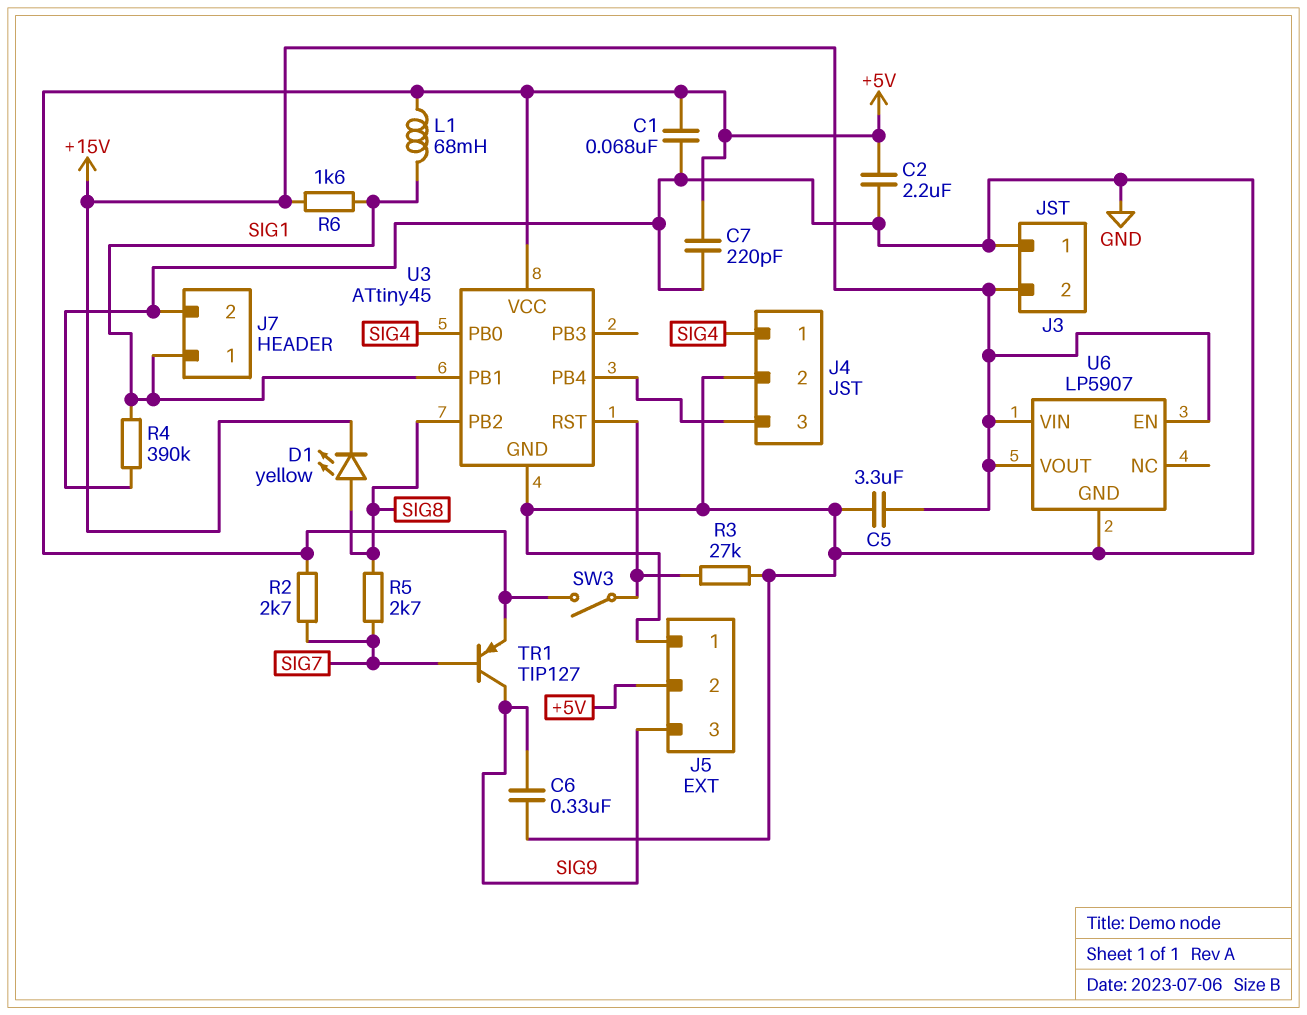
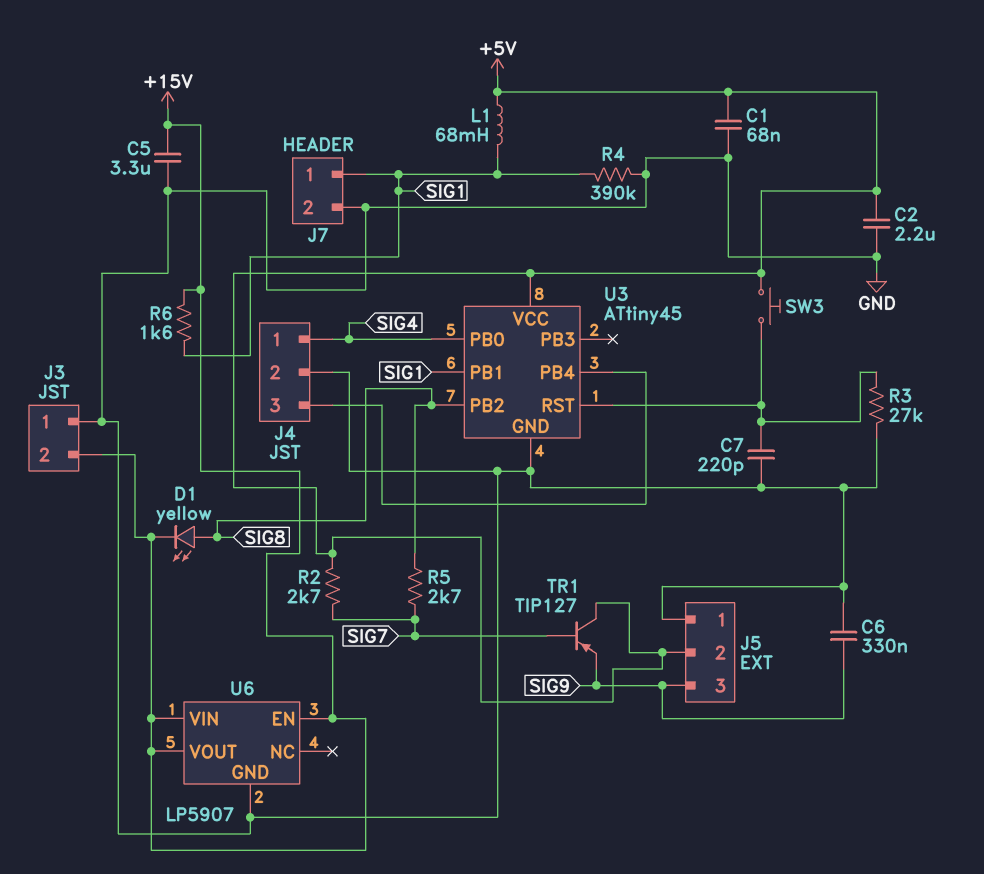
C7: 220pF (+5V, GND) -> 220pF (GND, U3/RST)
SW3: switch (+5V, U3/RST) -> button (+5V, U3/RST)
TR1: PNP TIP127 (B SIG7, C SIG9, E +5V) -> PNP TIP127 (B SIG7, C +5V, E SIG9)

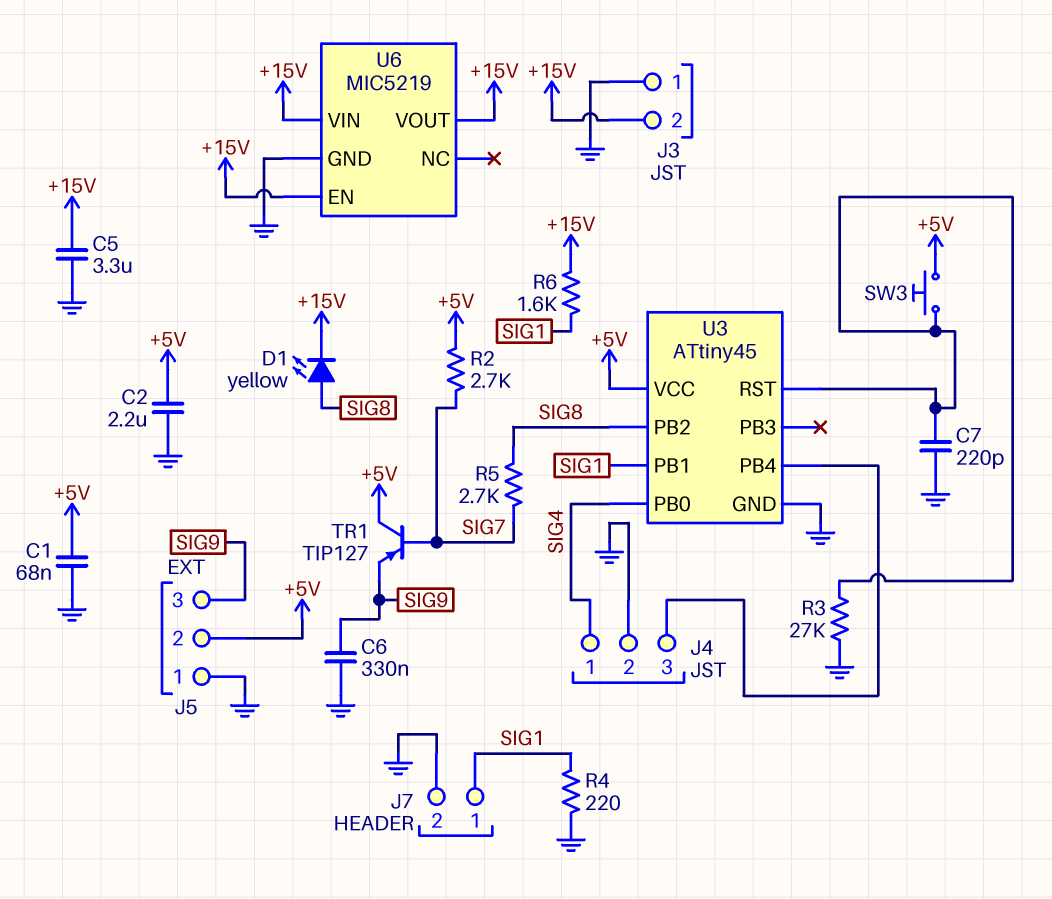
L1: 68mH (+5V, SIG1) -> none
R4: 390k (GND, SIG1) -> 220 (GND, SIG1)
U6: LP5907 -> MIC5219

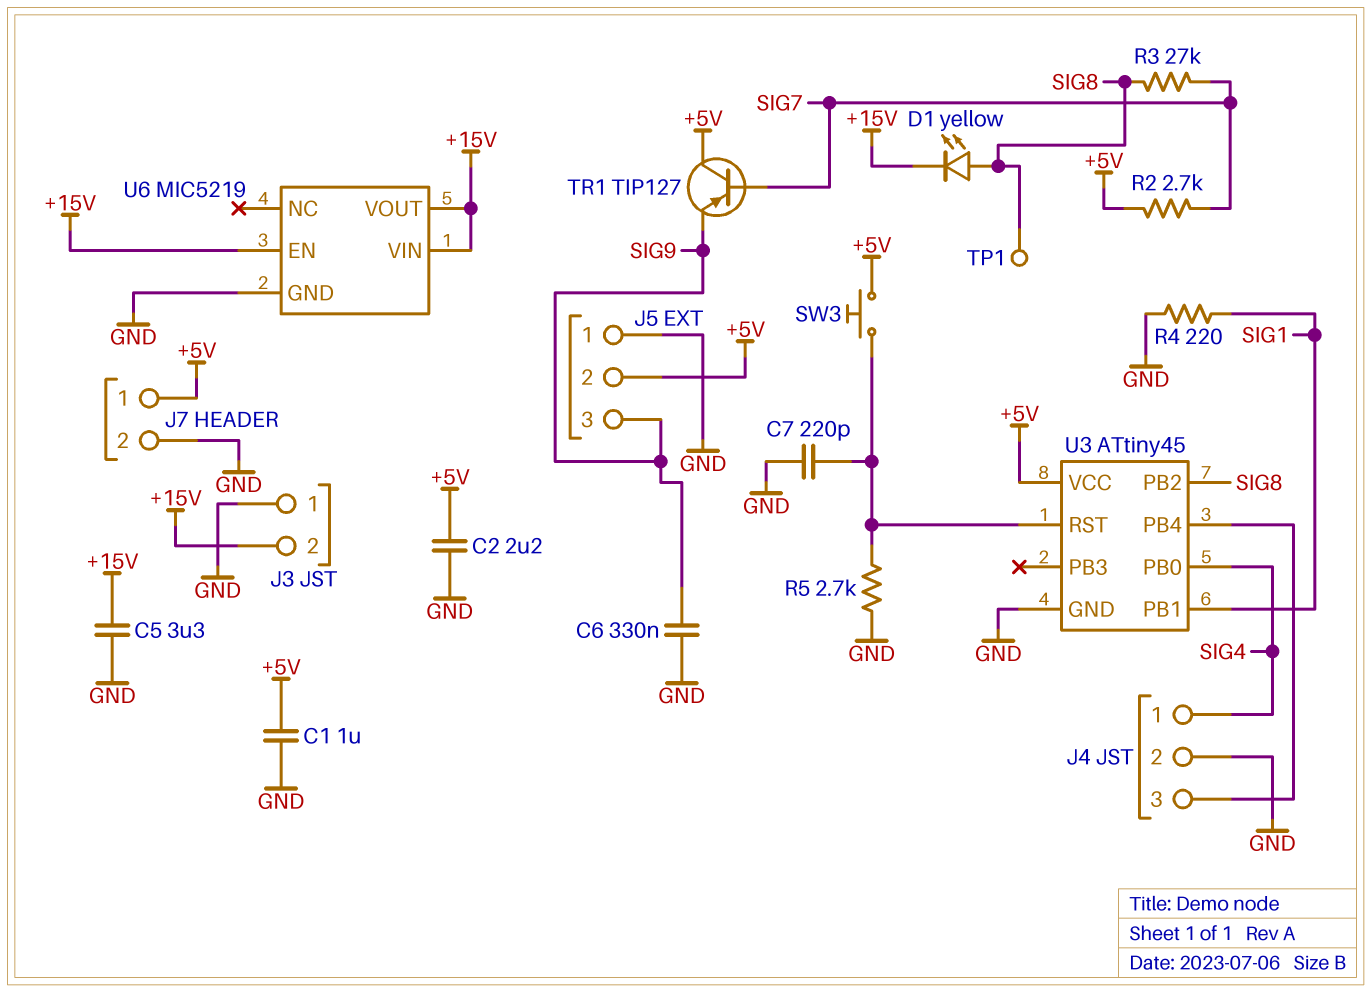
C1: 68nF (+5V, GND) -> 1uF (+5V, GND)
J7 pin 1: SIG1 -> +5V
R3: 27k (GND, U3/RST) -> 27k (SIG7, SIG8)
R5: 2.7k (SIG7, SIG8) -> 2.7k (GND, U3/RST)
R6: 1.6k (+15V, SIG1) -> none
TP1: none -> test point (SIG8)

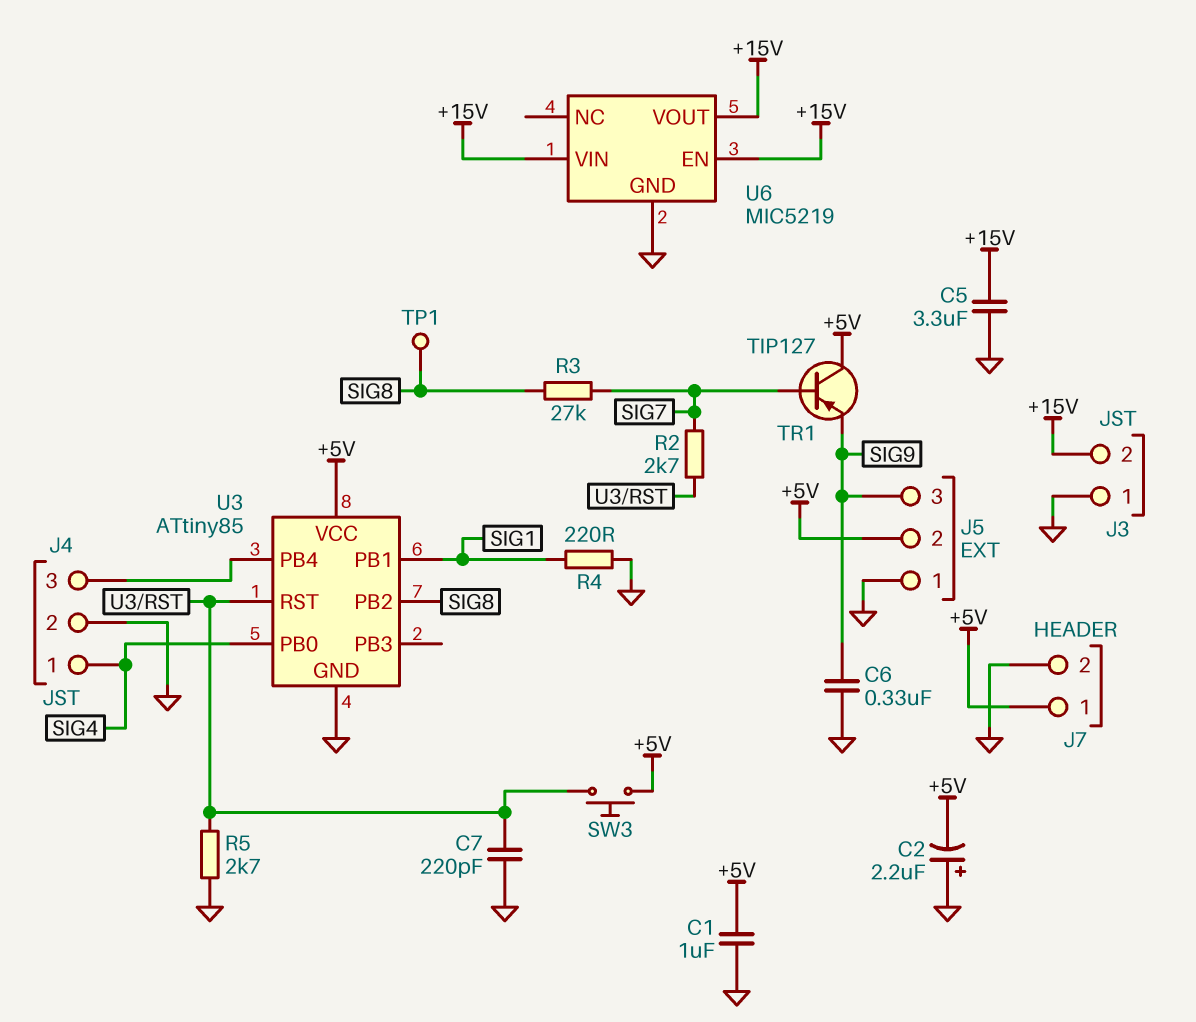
C2: 2.2uF (+5V, GND) -> 2.2uF (plus GND, minus +5V)
D1: LED yellow (A SIG8, K +15V) -> none
R2: 2.7k (+5V, SIG7) -> 2.7k (SIG7, U3/RST)
U3: ATtiny45 -> ATtiny85

